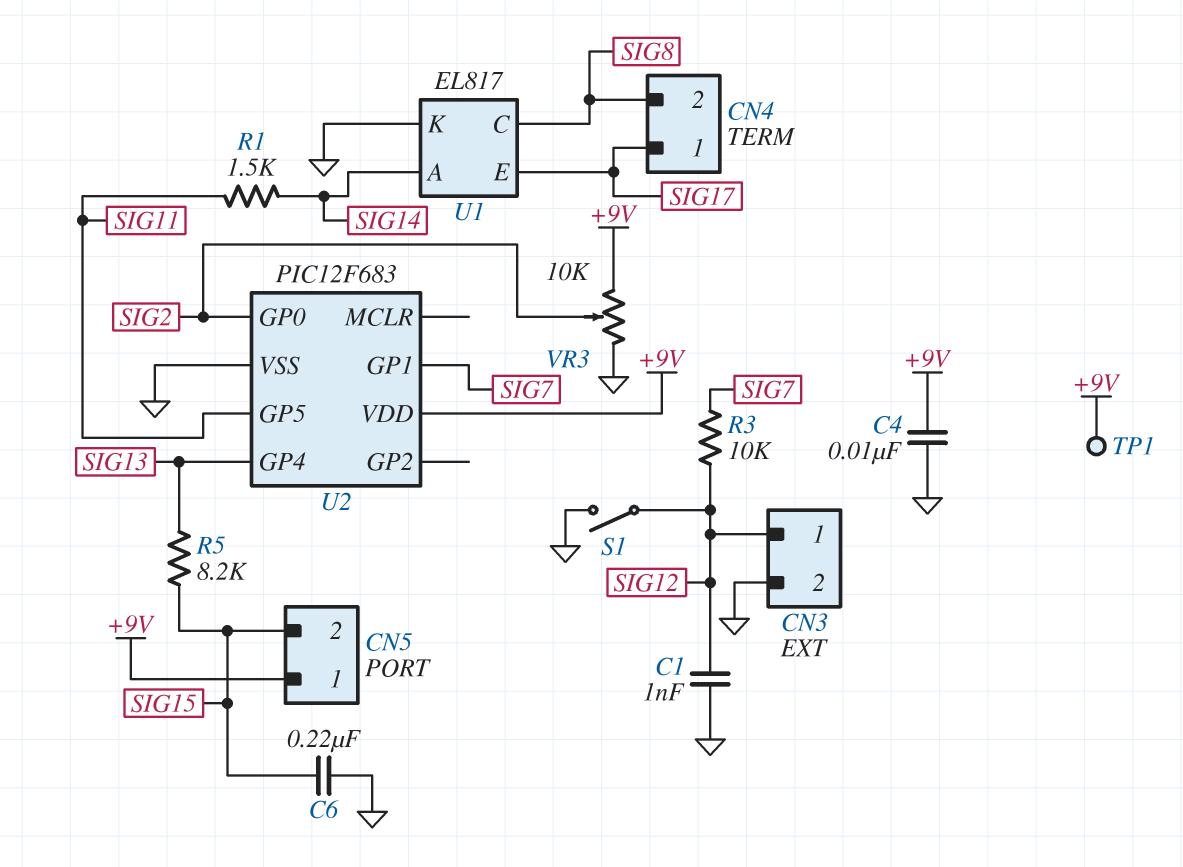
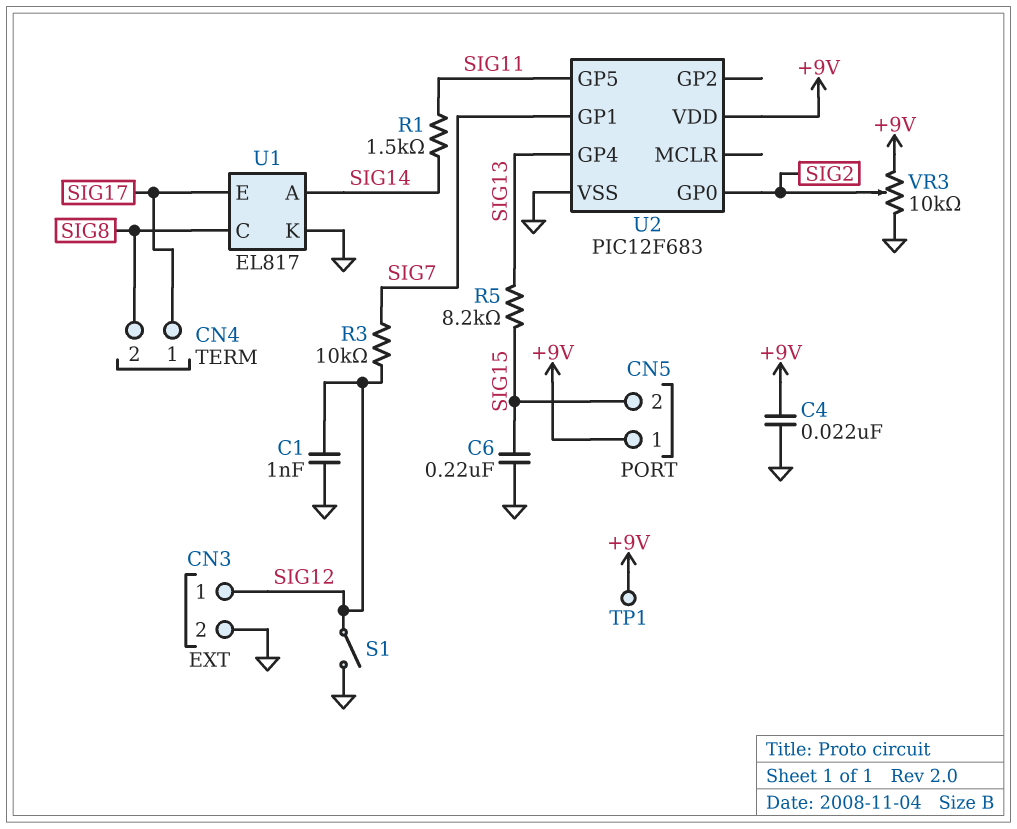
C4: 10nF (+9V, GND) -> 22nF (+9V, GND)

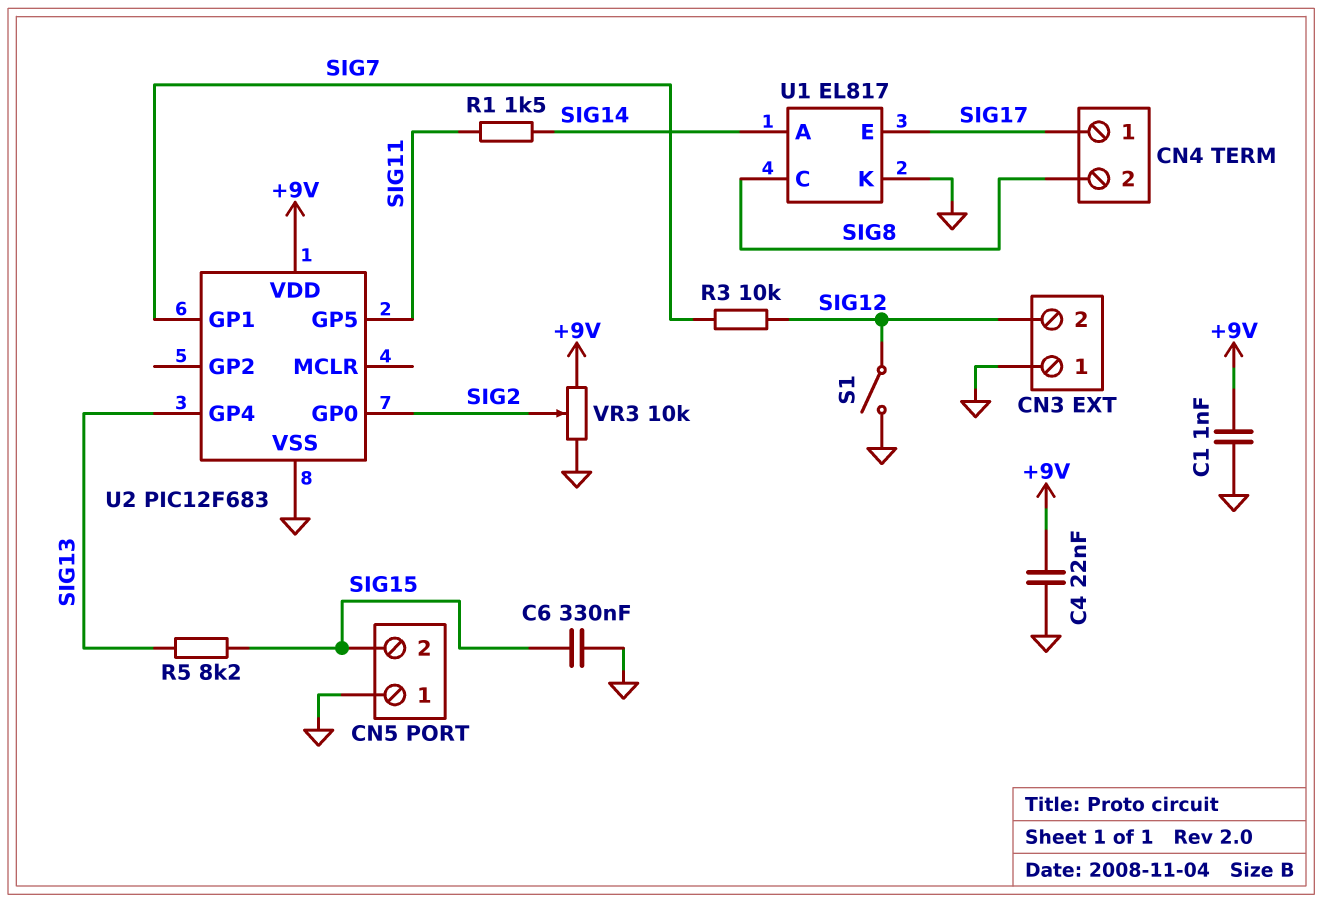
C1: 1nF (GND, SIG12) -> 1nF (+9V, GND)
C6: 220nF (GND, SIG15) -> 330nF (GND, SIG15)
CN3 pin 1: SIG12 -> GND
CN3 pin 2: GND -> SIG12
CN5 pin 1: +9V -> GND
TP1: test point (+9V) -> none

